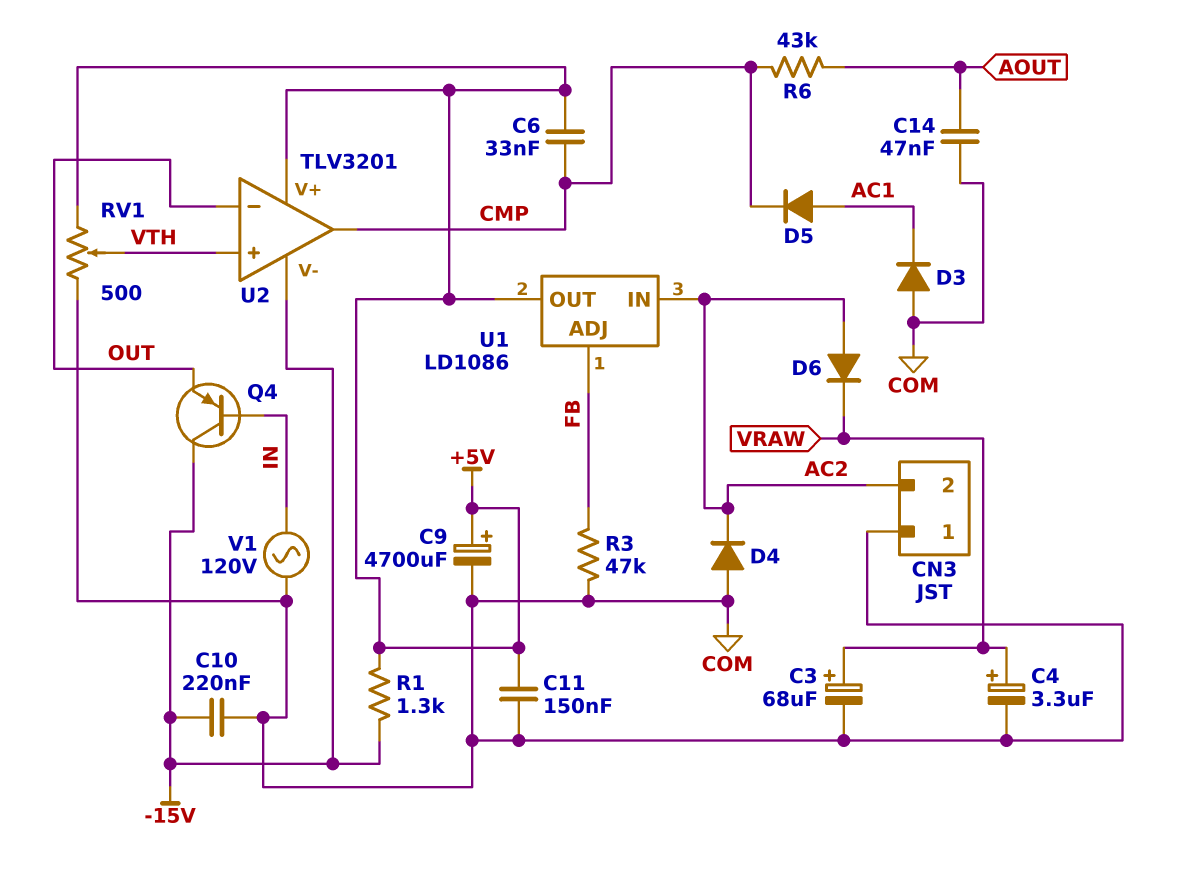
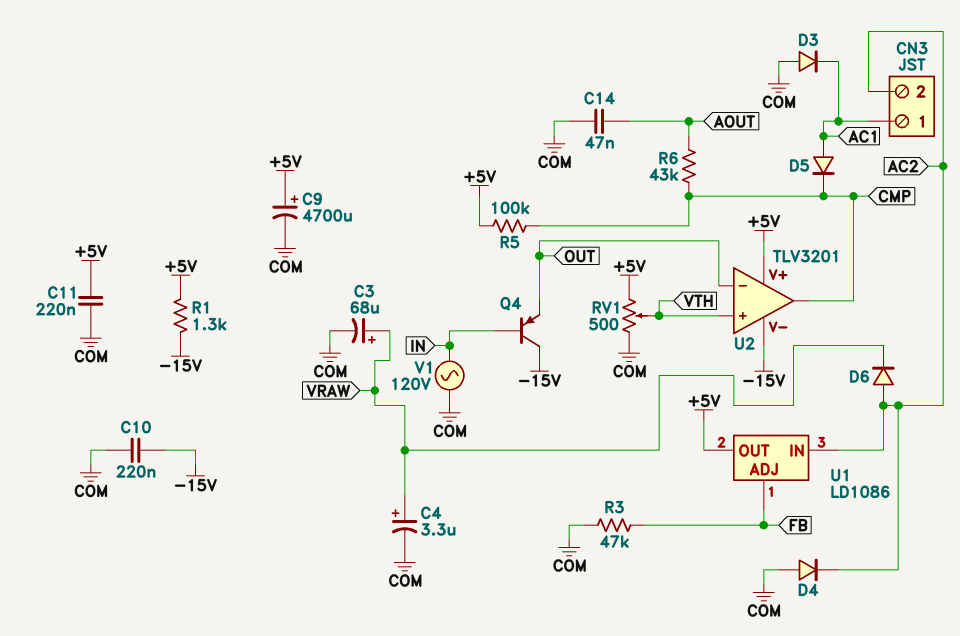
C6: 33nF (+5V, CMP) -> none
C11: 150nF (+5V, COM) -> 220nF (+5V, COM)
CN3 pin 1: COM -> AC1
R5: none -> 100k (+5V, CMP)

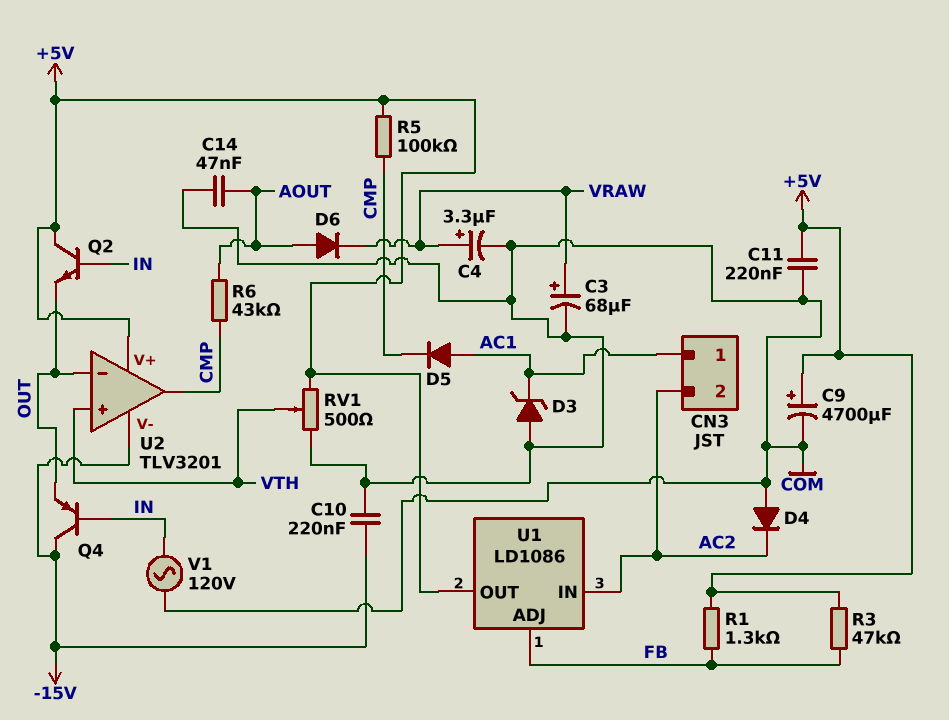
D3: diode (A COM, K AC1) -> zener (A COM, K AC1)
D6: diode (A AC2, K VRAW) -> diode (A AOUT, K VRAW)
Q2: none -> NPN (B IN, C +5V, E OUT)
R1: 1.3k (+5V, -15V) -> 1.3k (+5V, FB)
R3: 47k (COM, FB) -> 47k (+5V, FB)

